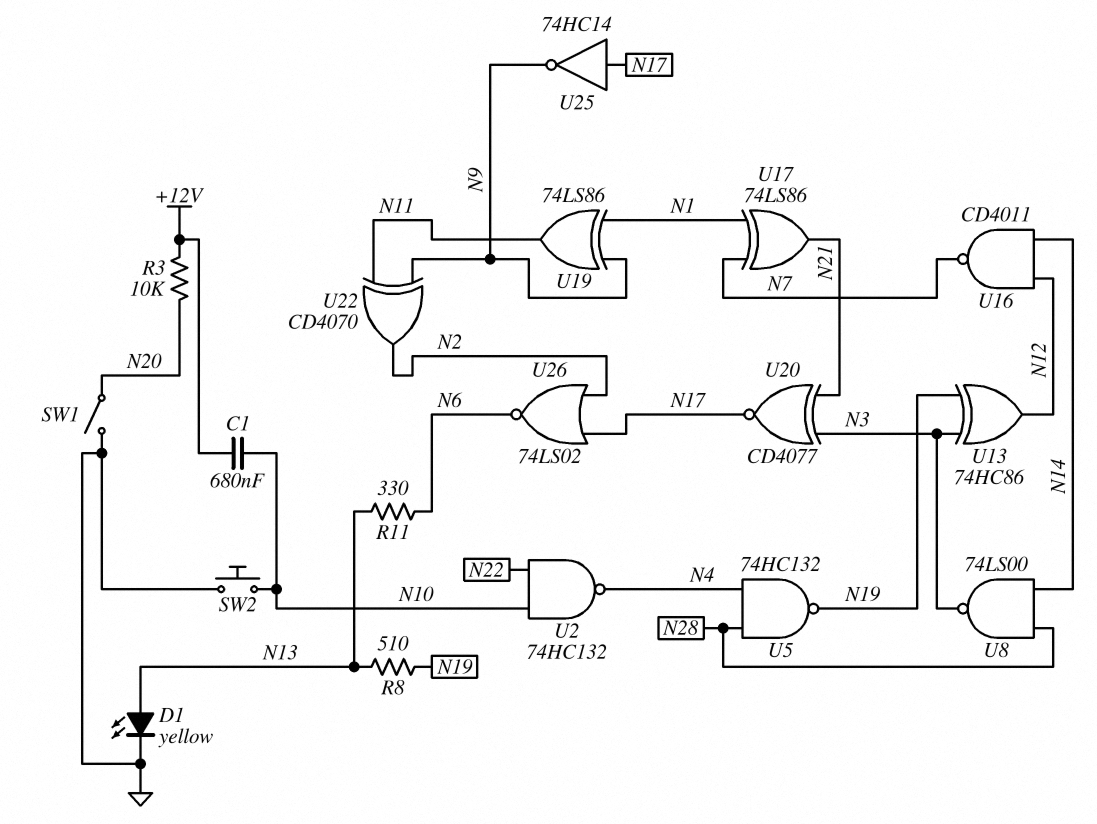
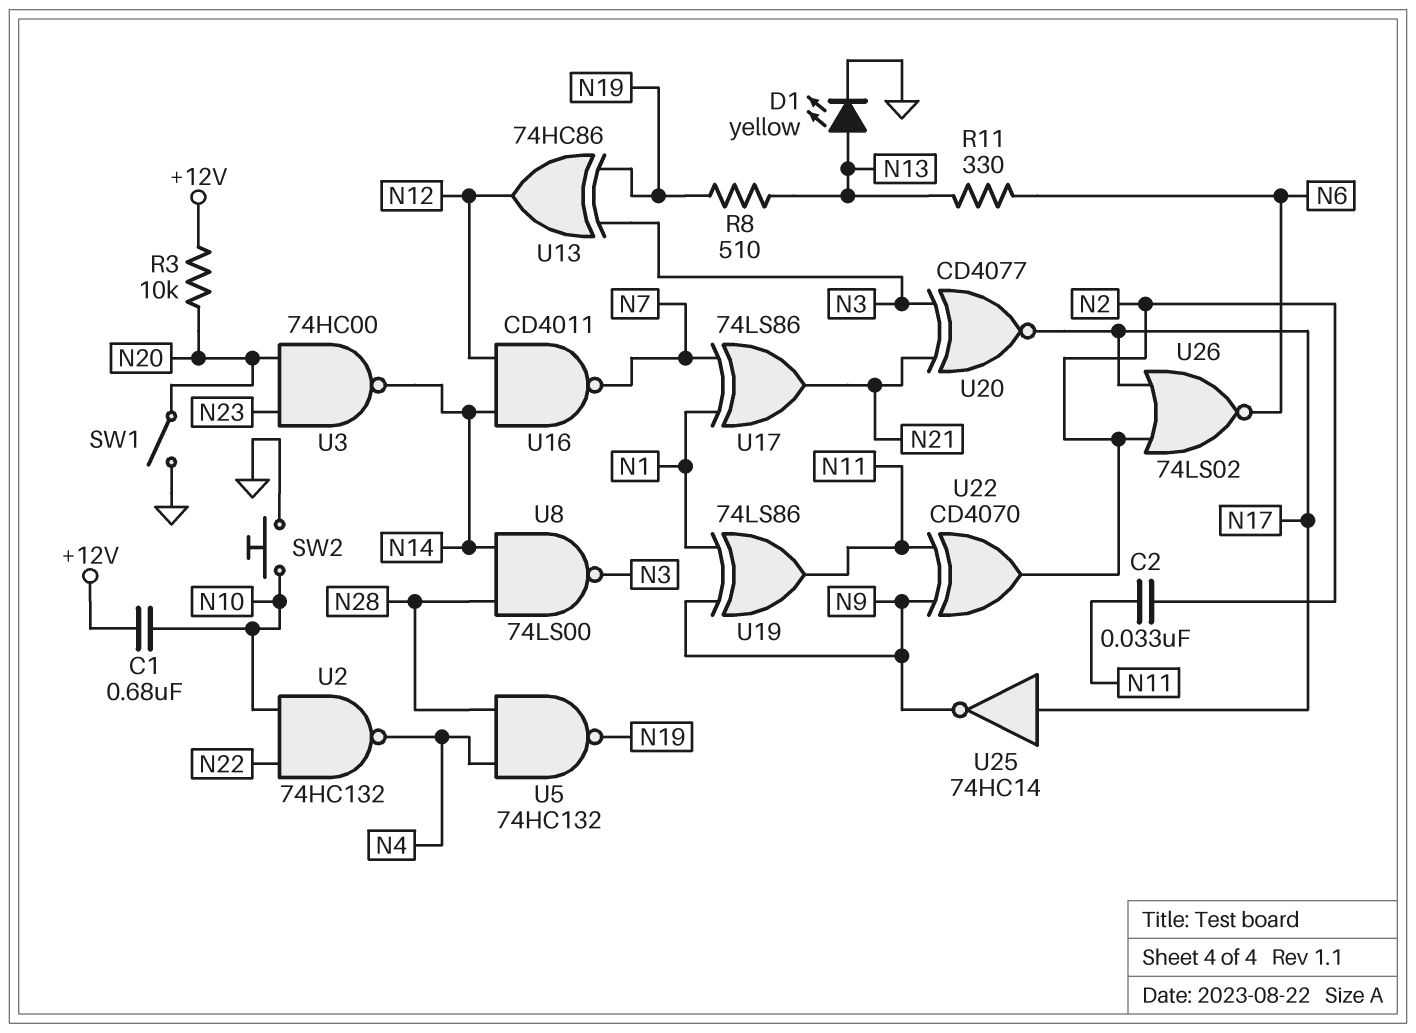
C2: none -> 33nF (N2, N11)
U3: none -> NAND 74HC00 (in N20, in N23, out N14)

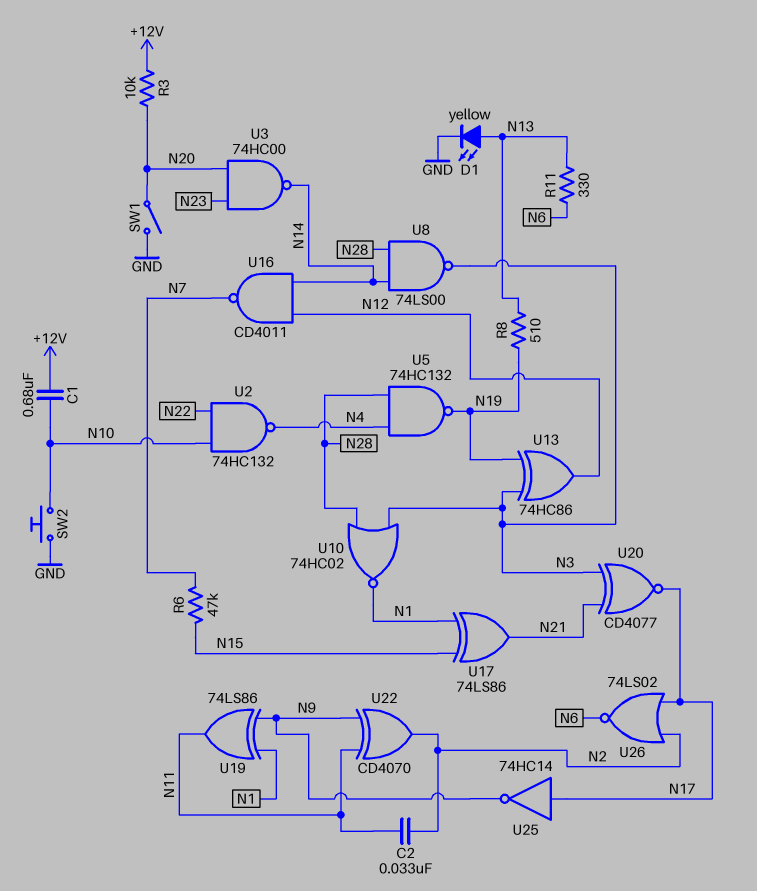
R6: none -> 47k (N7, N15)
U10: none -> NOR 74HC02 (in N3, in N28, out N1)
U17: XOR 74LS86 (in N1, in N7, out N21) -> XOR 74LS86 (in N1, in N15, out N21)

